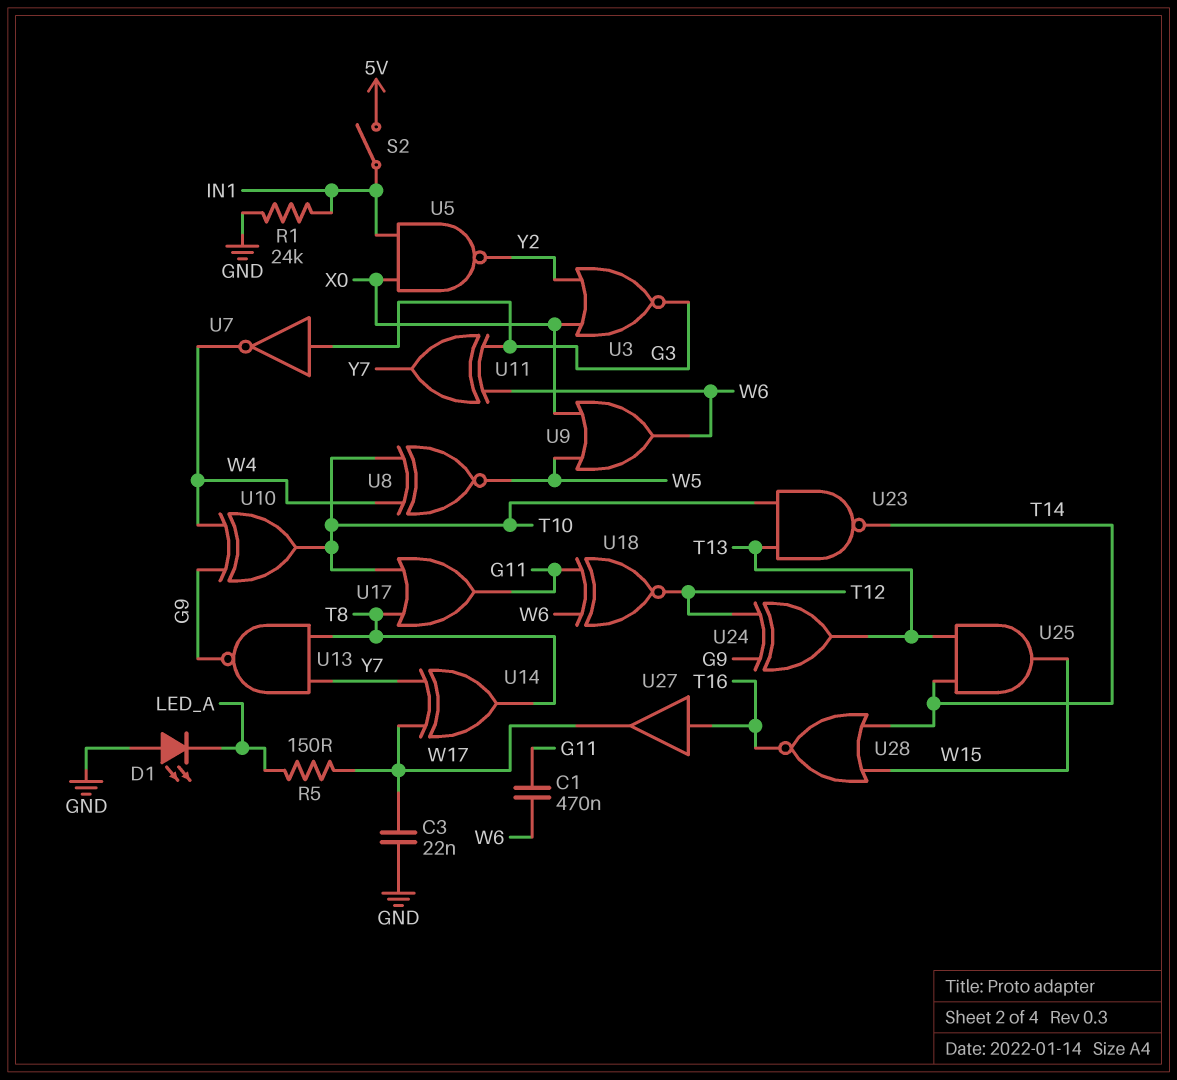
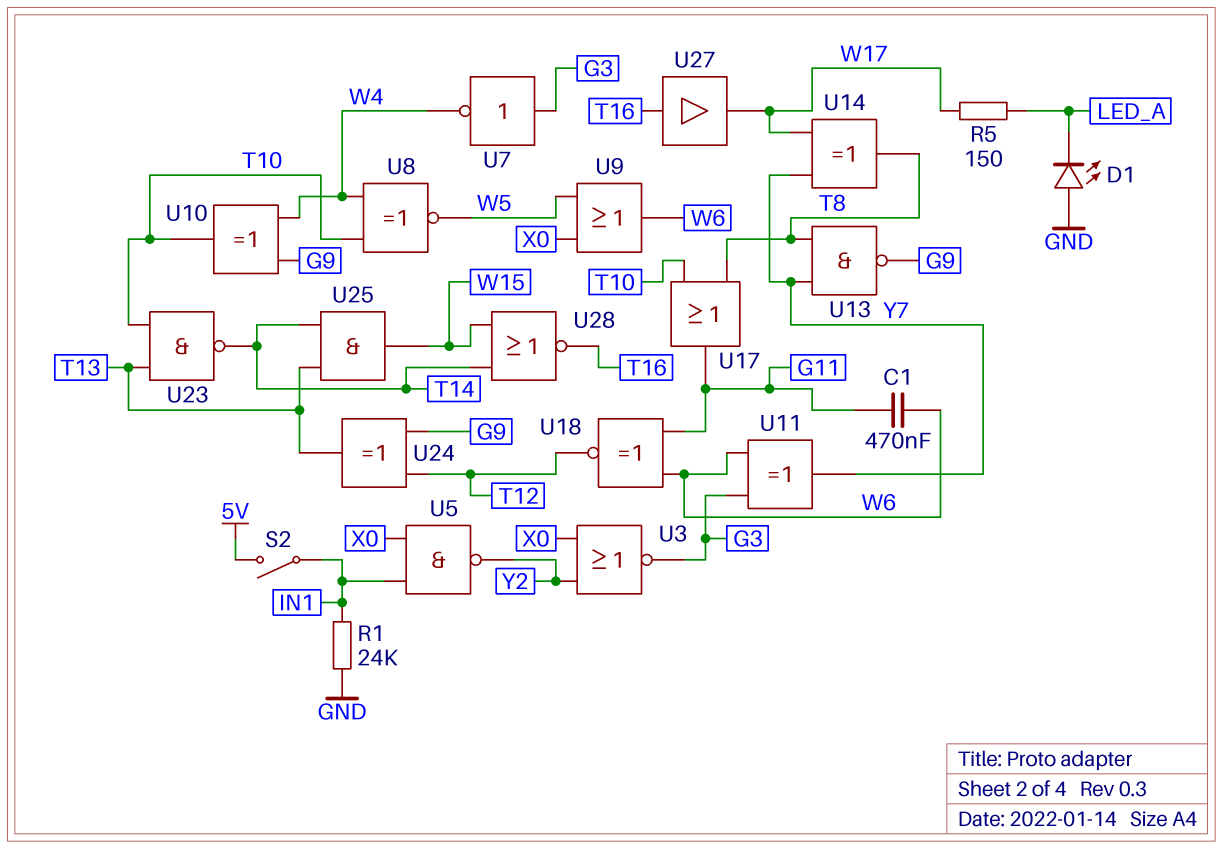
C3: 22nF (GND, W17) -> none

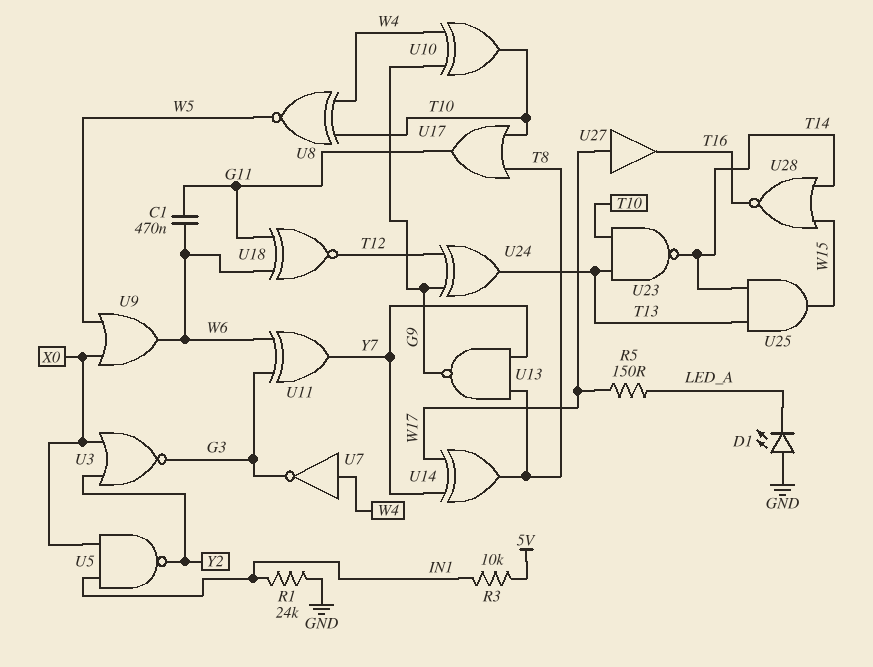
R3: none -> 10k (5V, IN1)
S2: switch (5V, IN1) -> none
U7: NOT (in G3, out W4) -> NOT (in W4, out G3)
U27: buffer (in T16, out W17) -> buffer (in W17, out T16)

